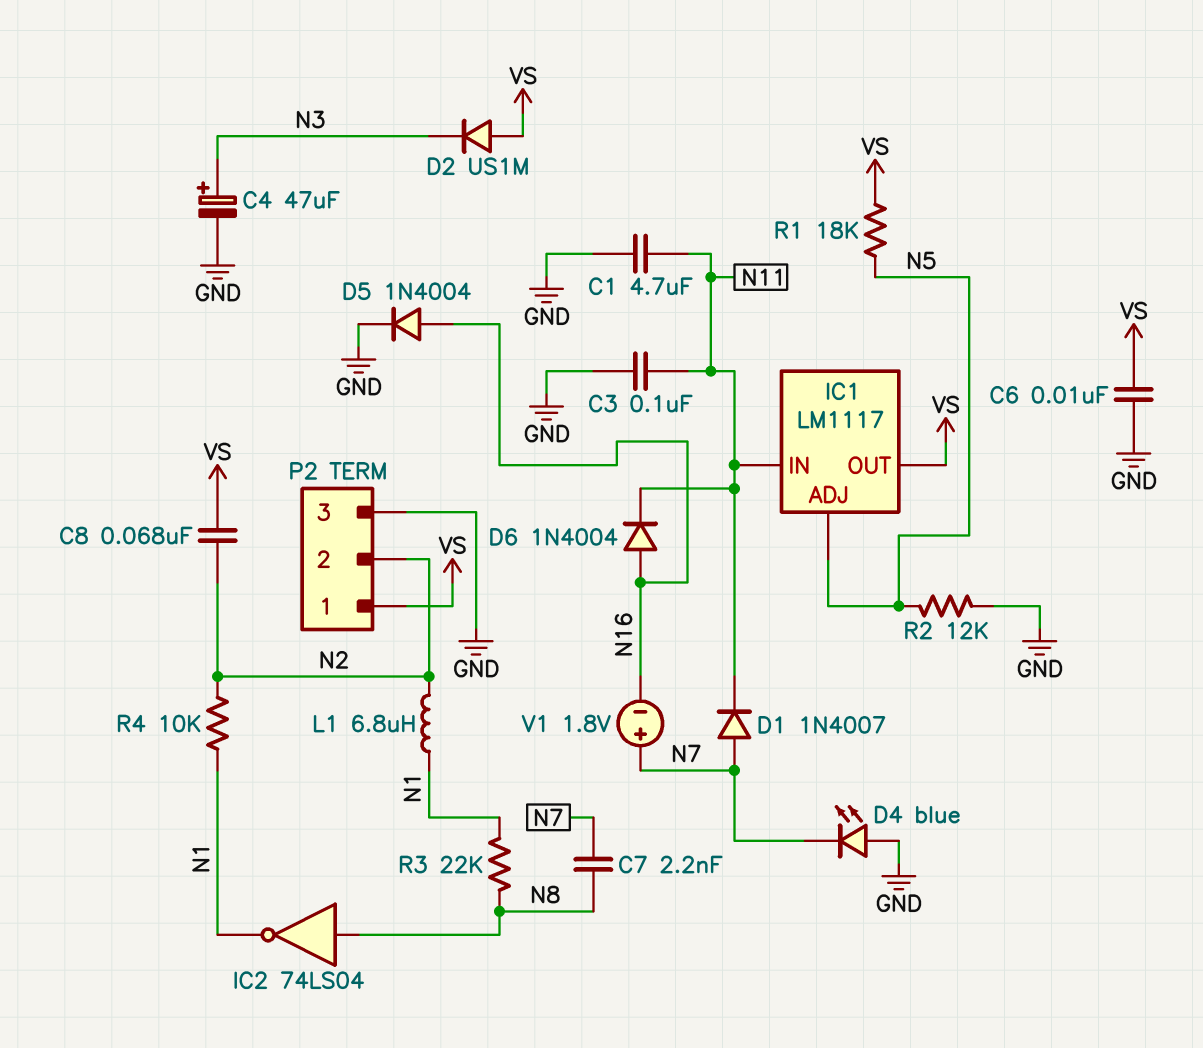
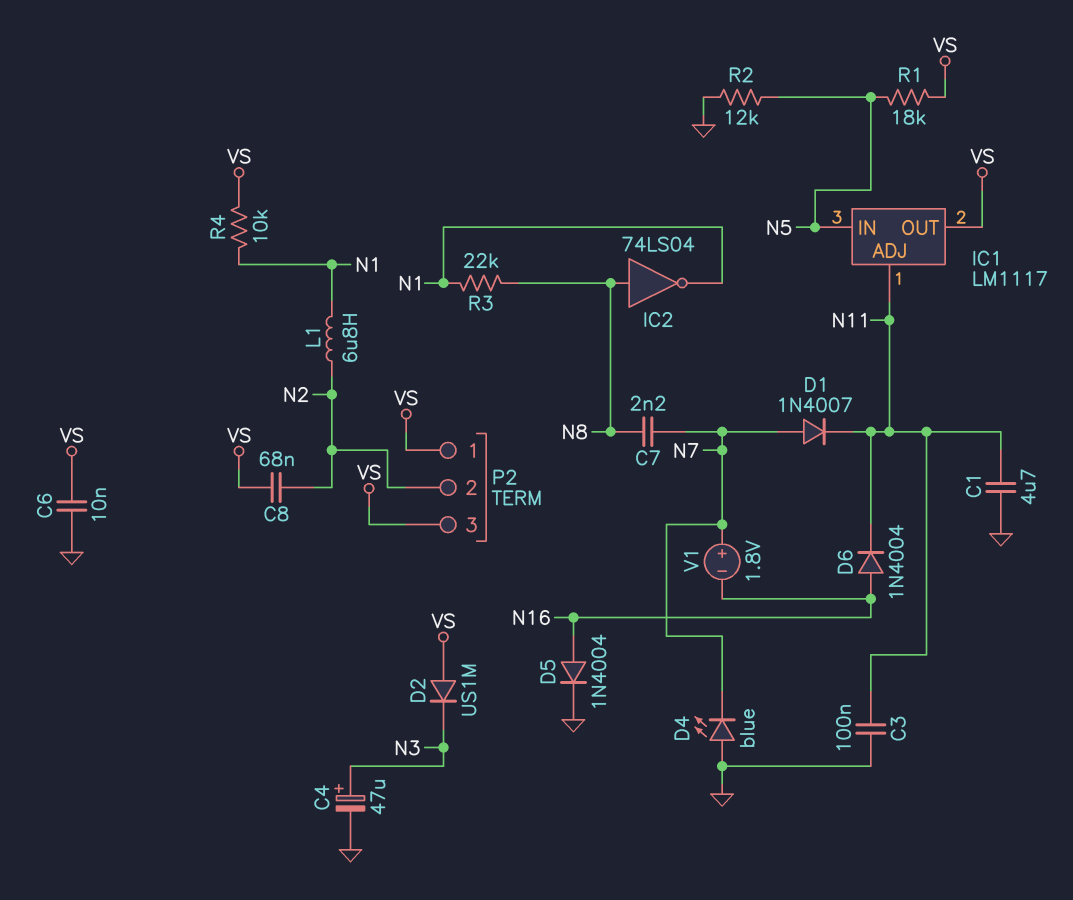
IC1 pin ADJ: N5 -> N11
IC1 pin IN: N11 -> N5
P2 pin 3: GND -> VS
R4: 10k (N1, N2) -> 10k (N1, VS)

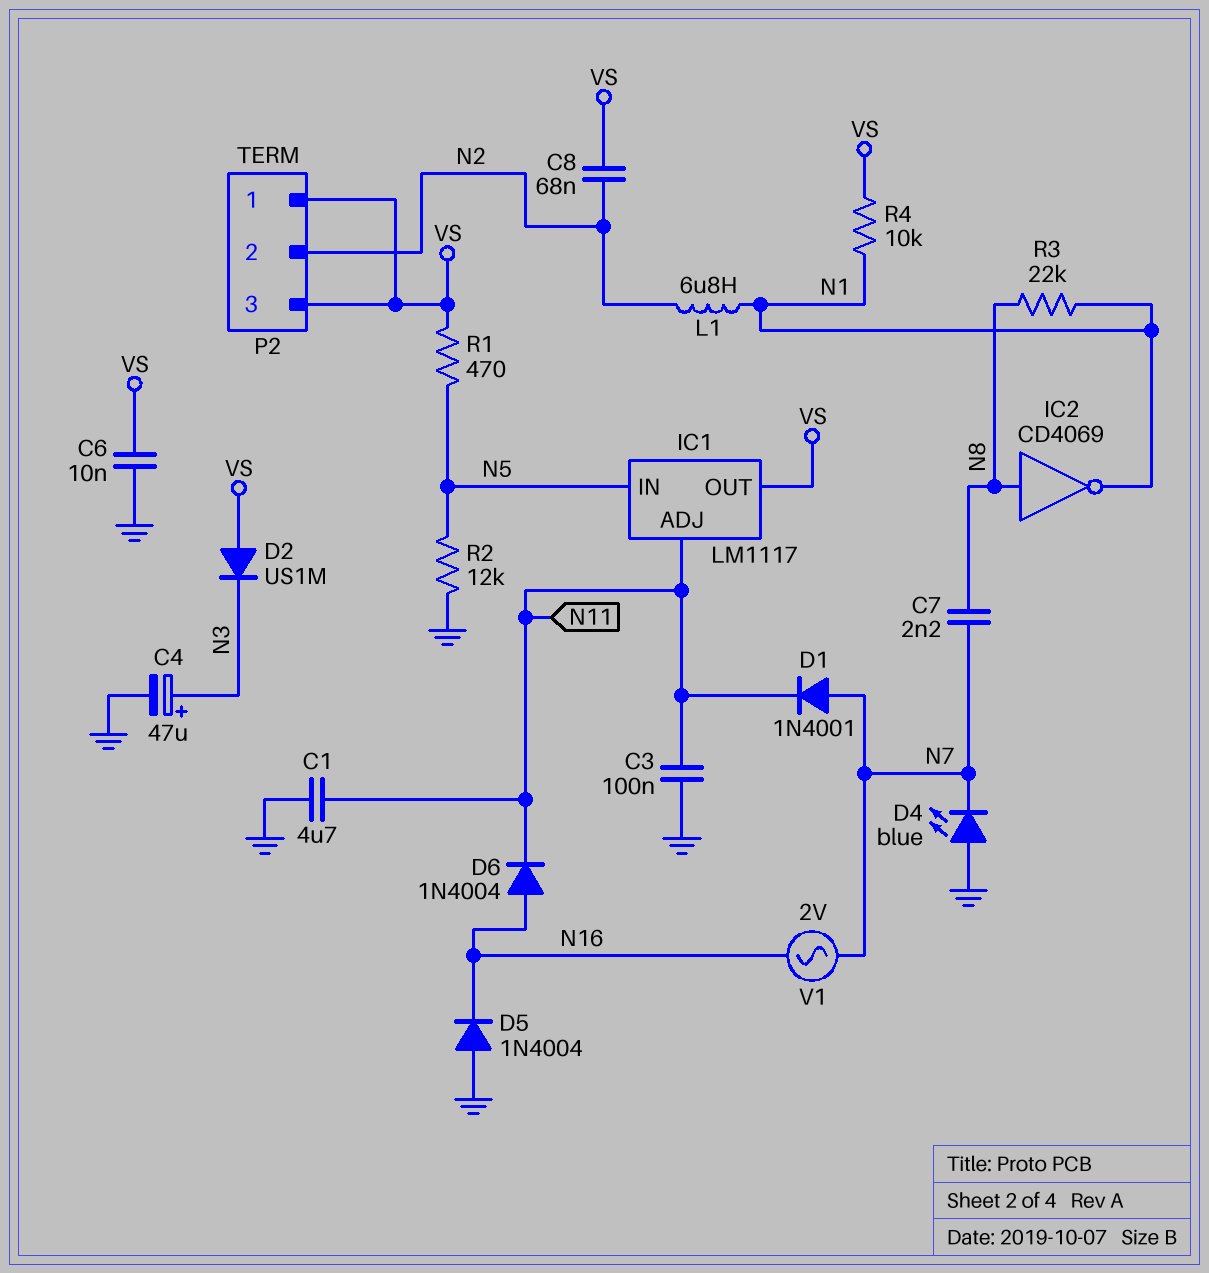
D1: diode 1N4007 (A N7, K N11) -> diode 1N4001 (A N7, K N11)
D5: diode 1N4004 (A N16, K GND) -> diode 1N4004 (A GND, K N16)
IC2: NOT 74LS04 (in N8, out N1) -> NOT CD4069 (in N8, out N1)
R1: 18k (N5, VS) -> 470 (N5, VS)
V1: 1.8V (plus N7, minus N16) -> AC 2V (N7, N16)

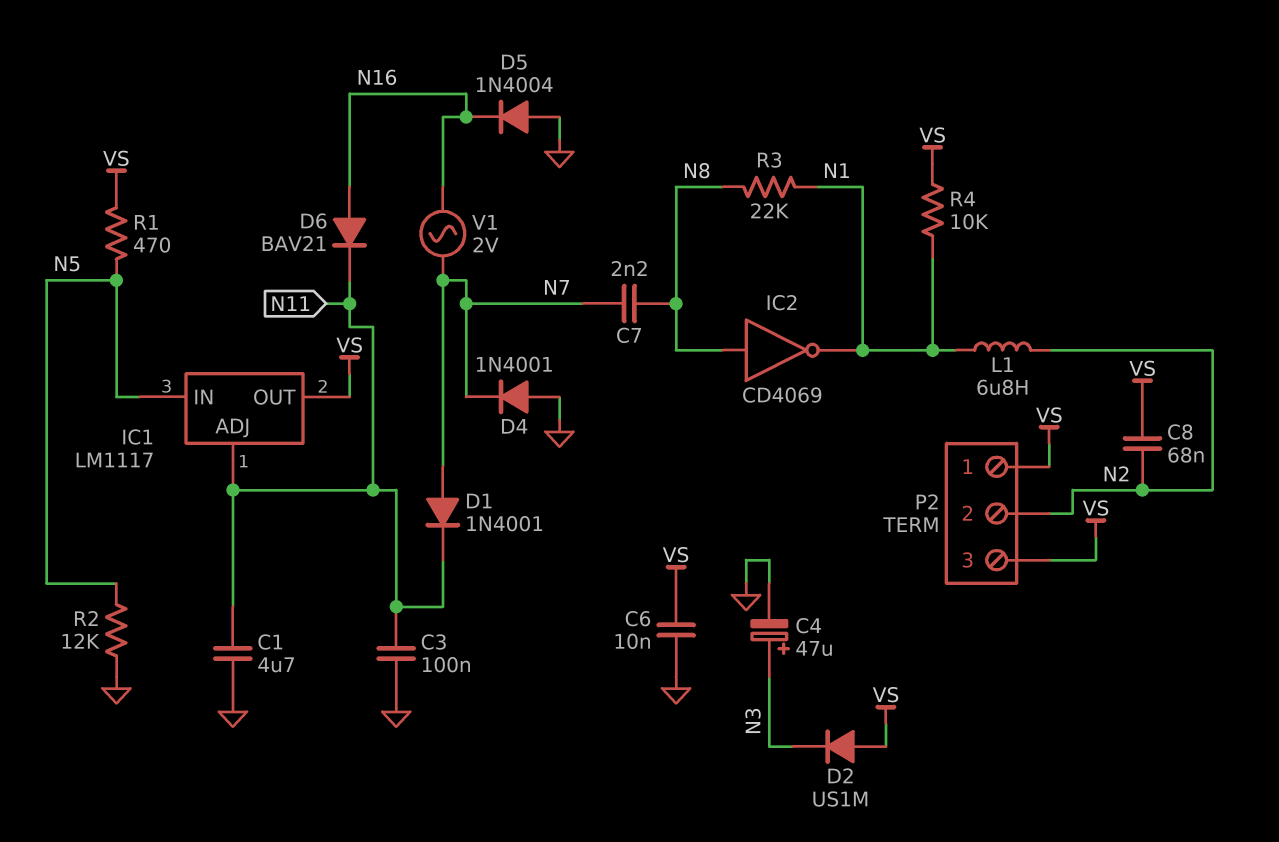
D4: LED blue (A GND, K N7) -> diode 1N4001 (A GND, K N7)
D6: diode 1N4004 (A N16, K N11) -> diode BAV21 (A N16, K N11)

